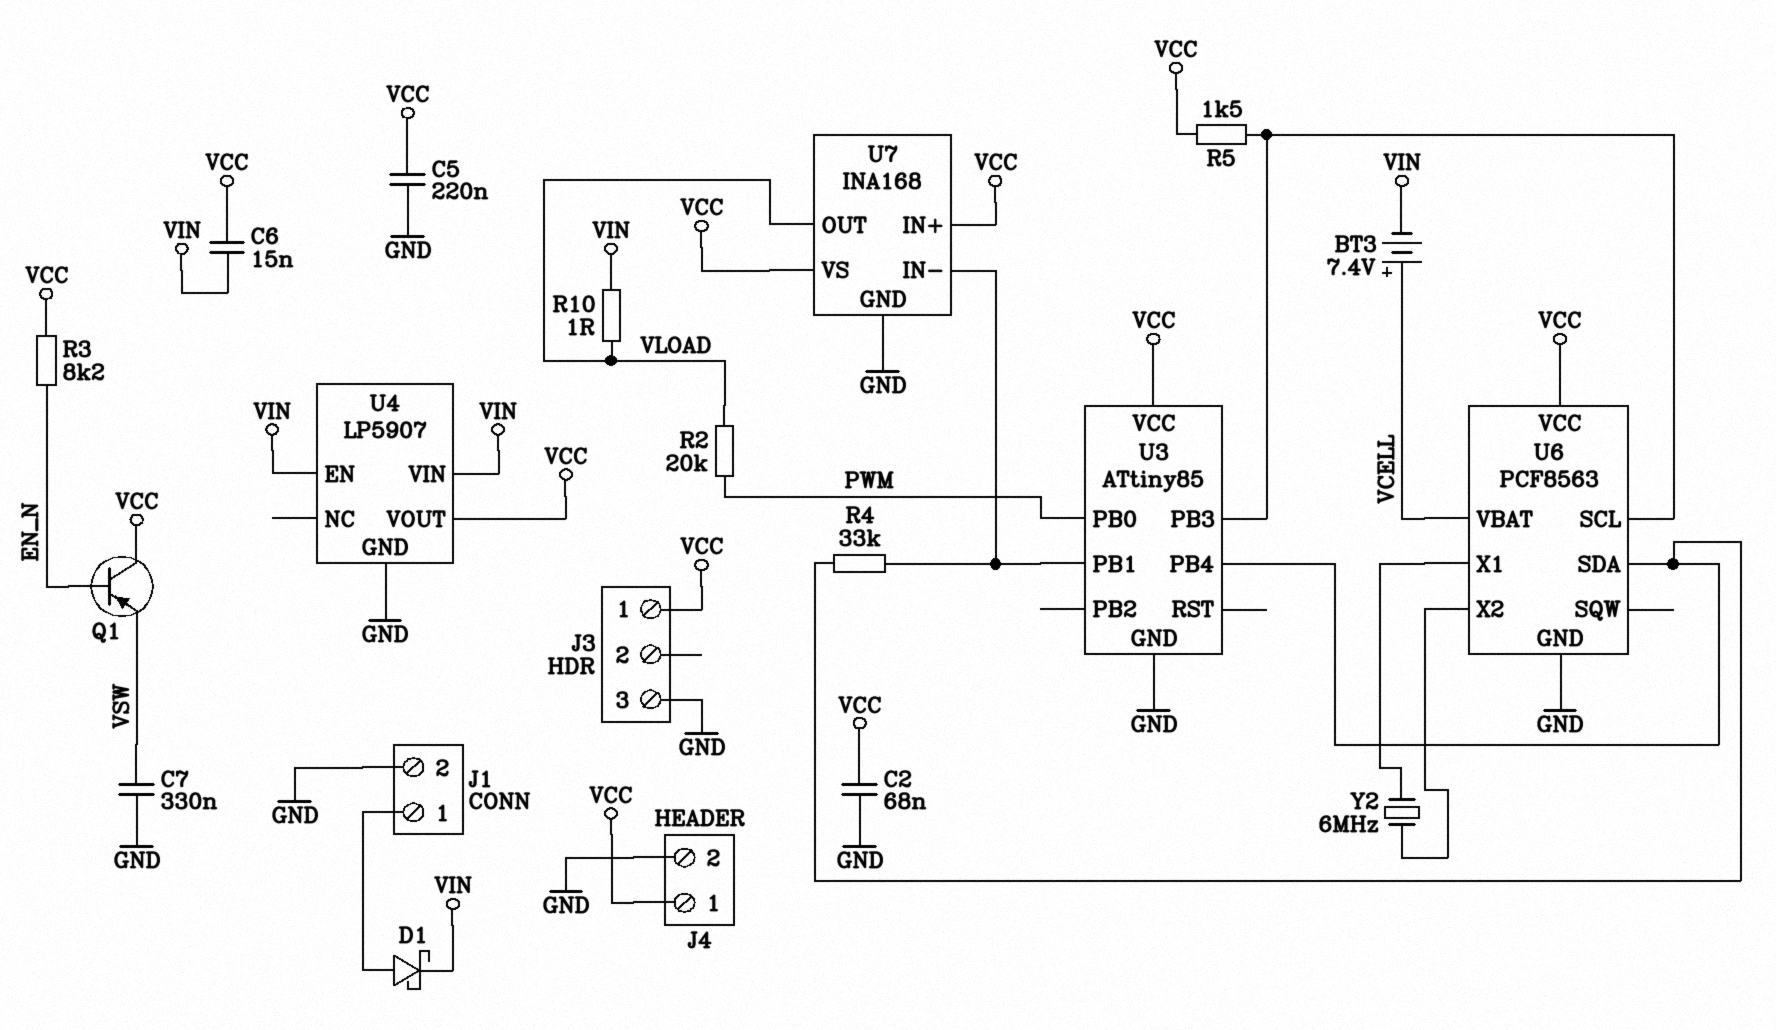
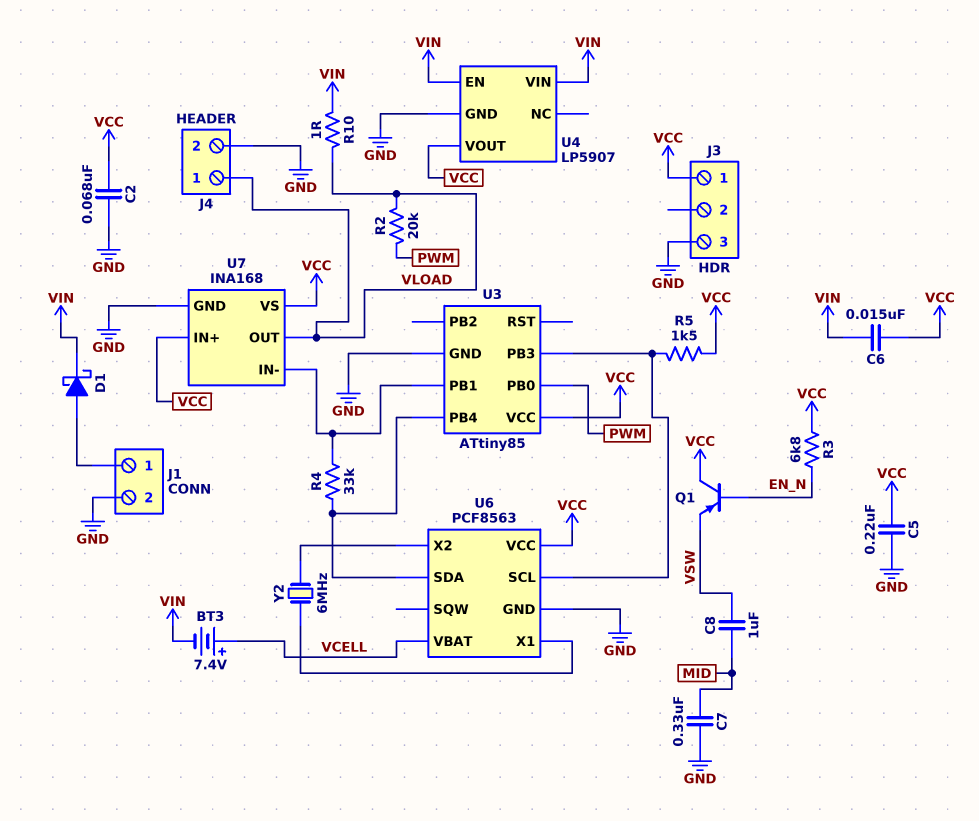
C7: 330nF (GND, VSW) -> 330nF (GND, MID)
C8: none -> 1uF (MID, VSW)
J4 pin 1: VCC -> VLOAD
R3: 8.2k (EN_N, VCC) -> 6.8k (EN_N, VCC)

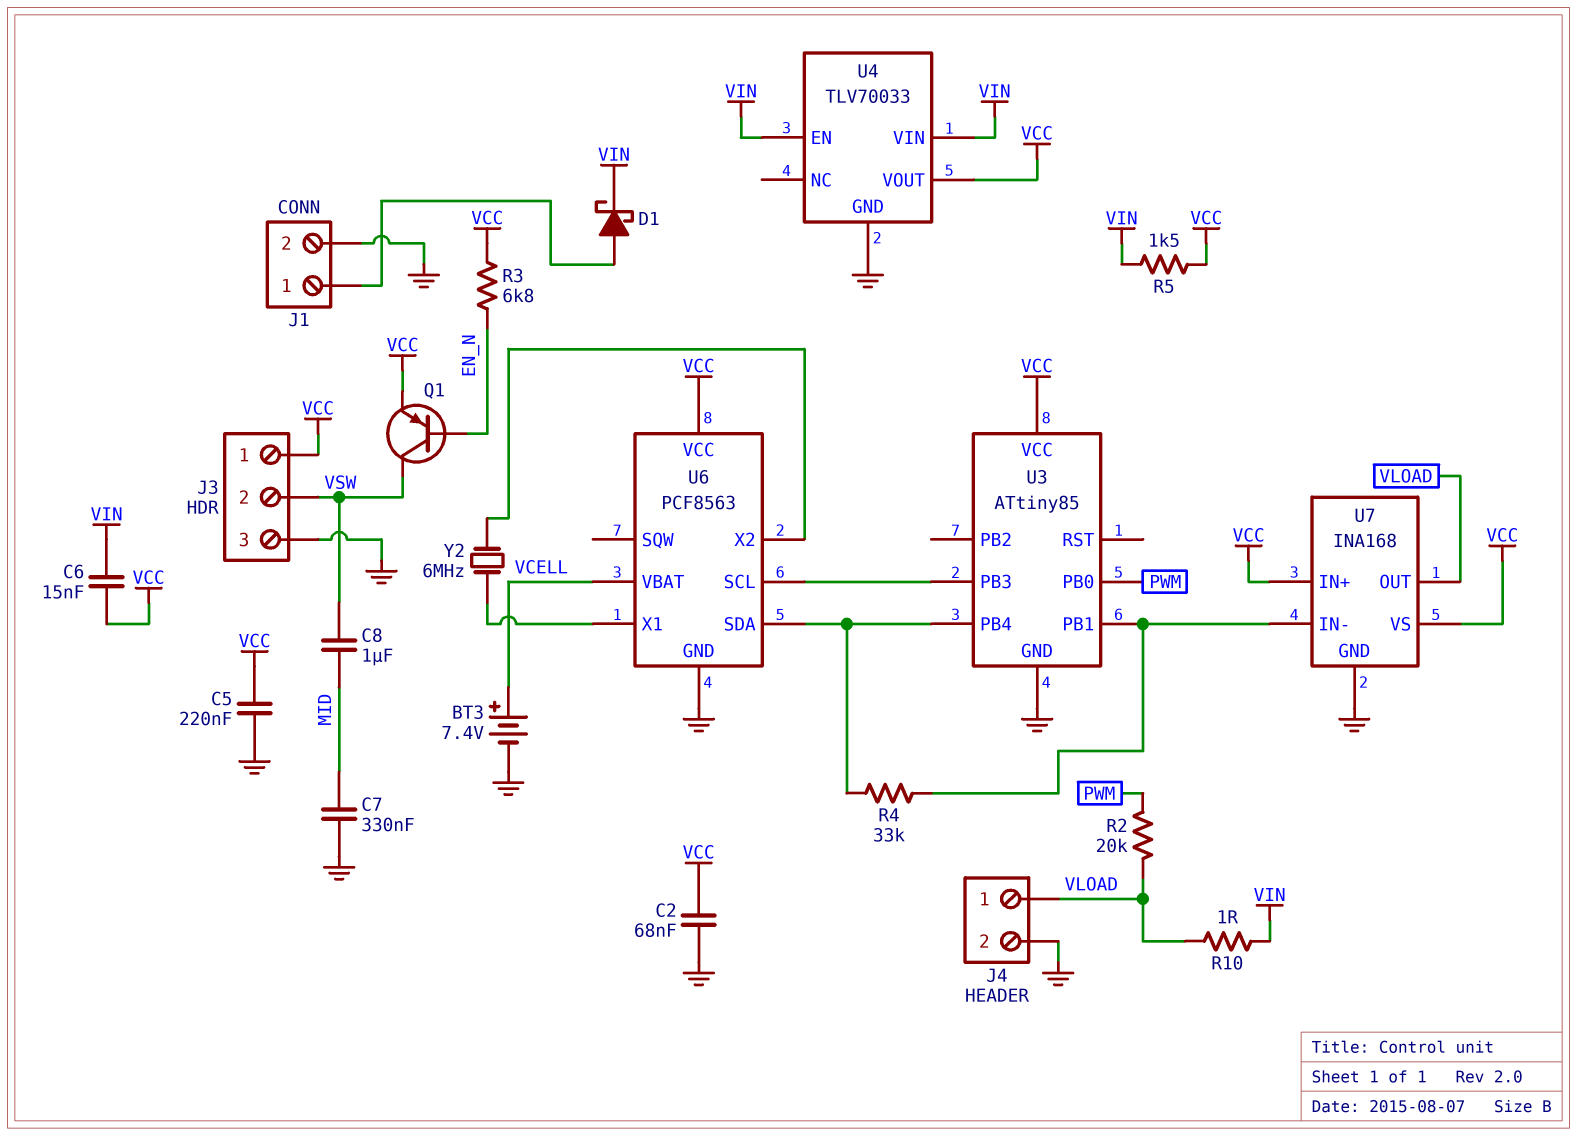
BT3: 7.4V (plus VCELL, minus VIN) -> 7.4V (plus VCELL, minus GND)
J3 pin 2: none -> VSW
Q1: PNP (B EN_N, C VCC, E VSW) -> PNP (B EN_N, C VSW, E VCC)
R5: 1.5k (U3/PB3, VCC) -> 1.5k (VCC, VIN)
U4: LP5907 -> TLV70033

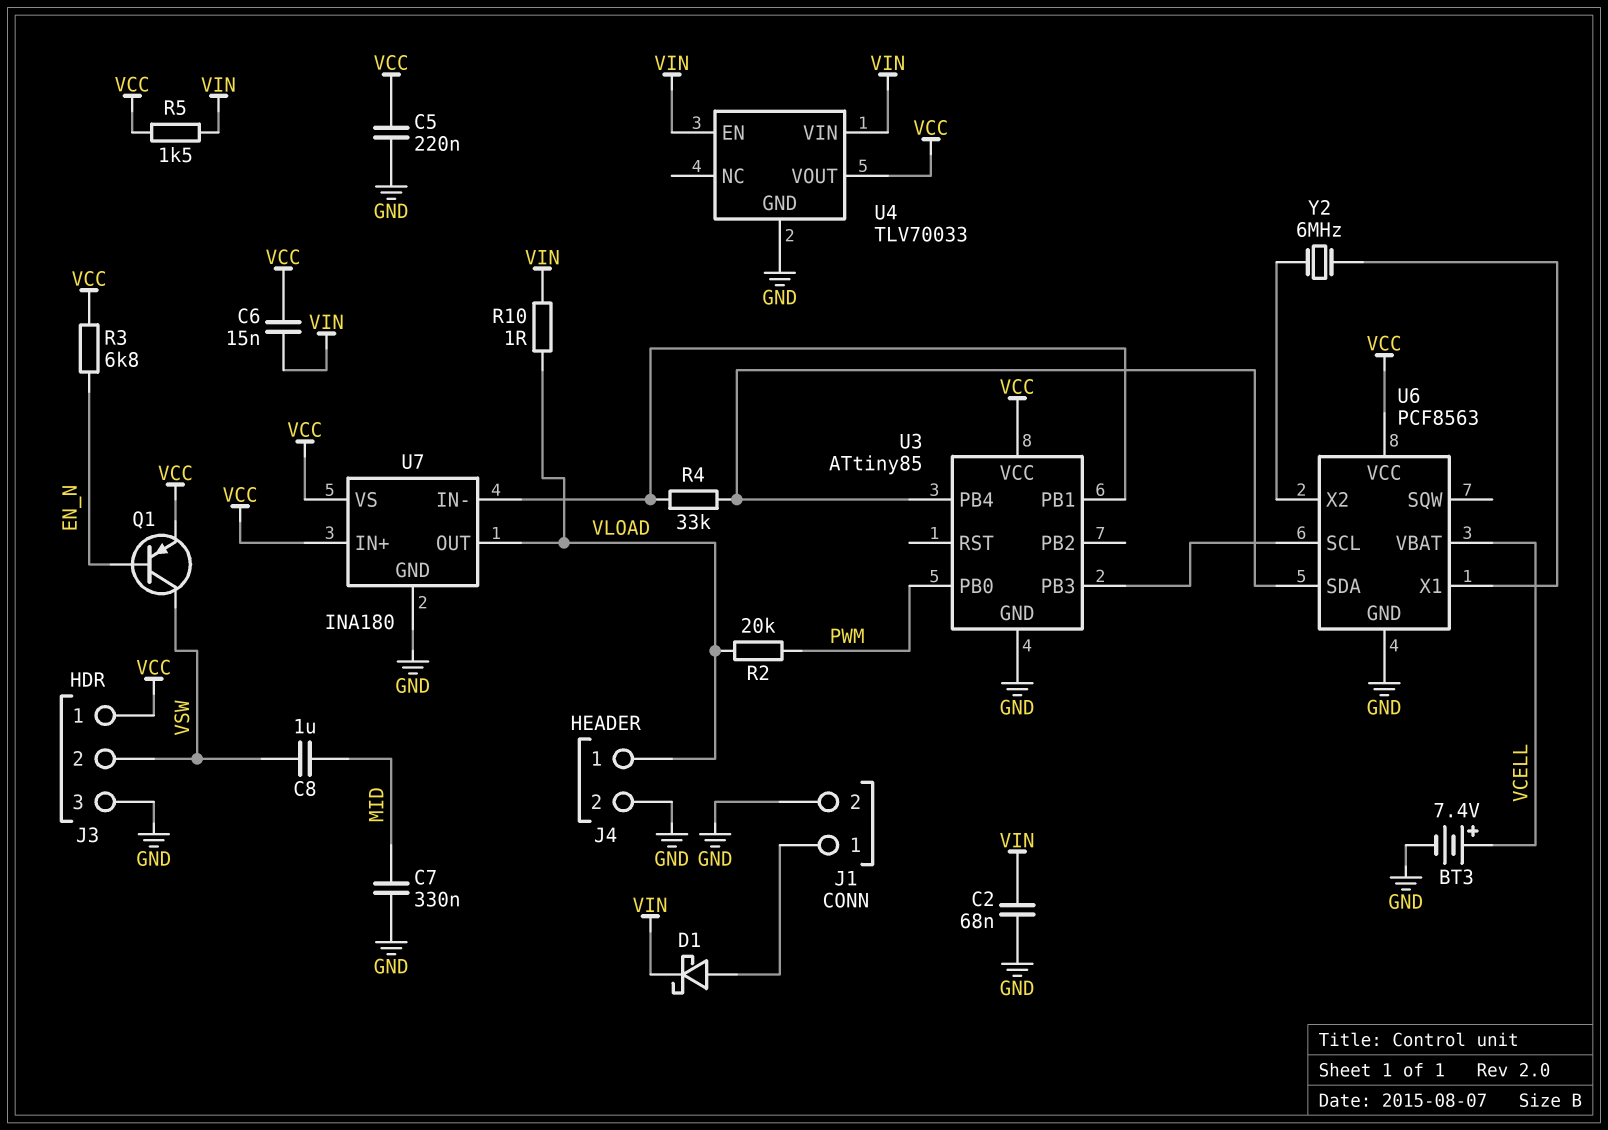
C2: 68nF (GND, VCC) -> 68nF (GND, VIN)
U7: INA168 -> INA180

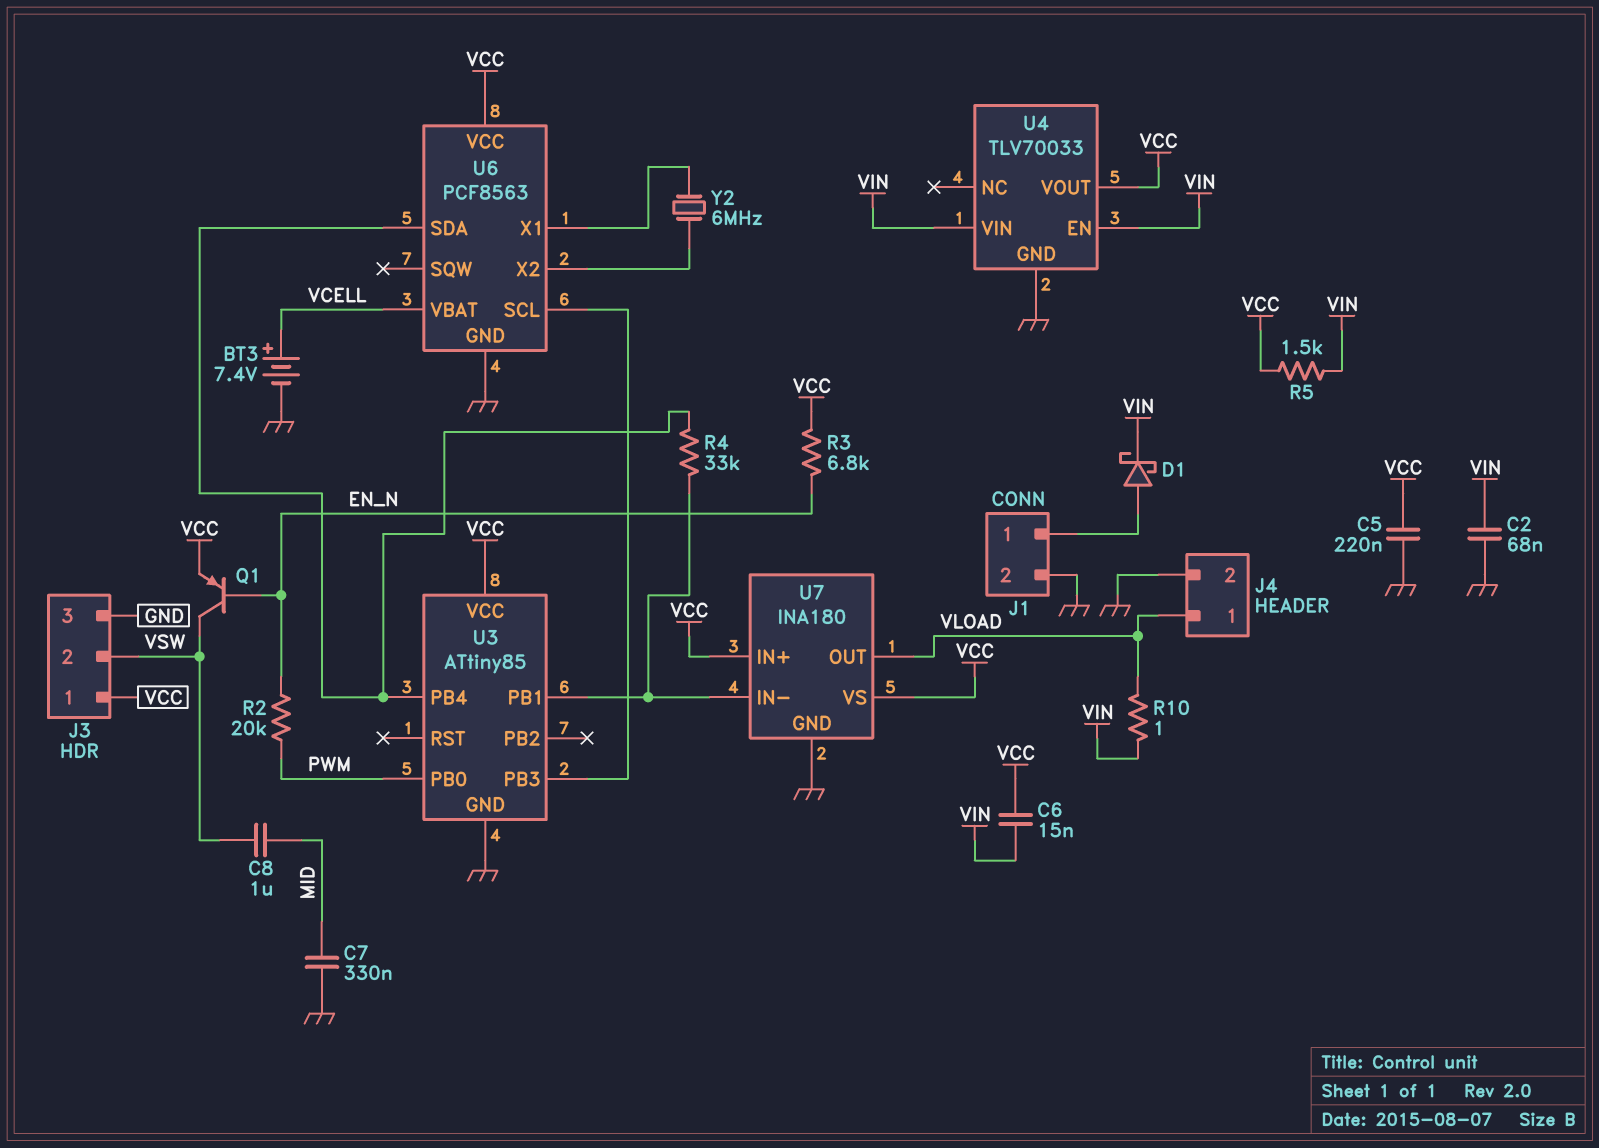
R2: 20k (PWM, VLOAD) -> 20k (EN_N, PWM)

